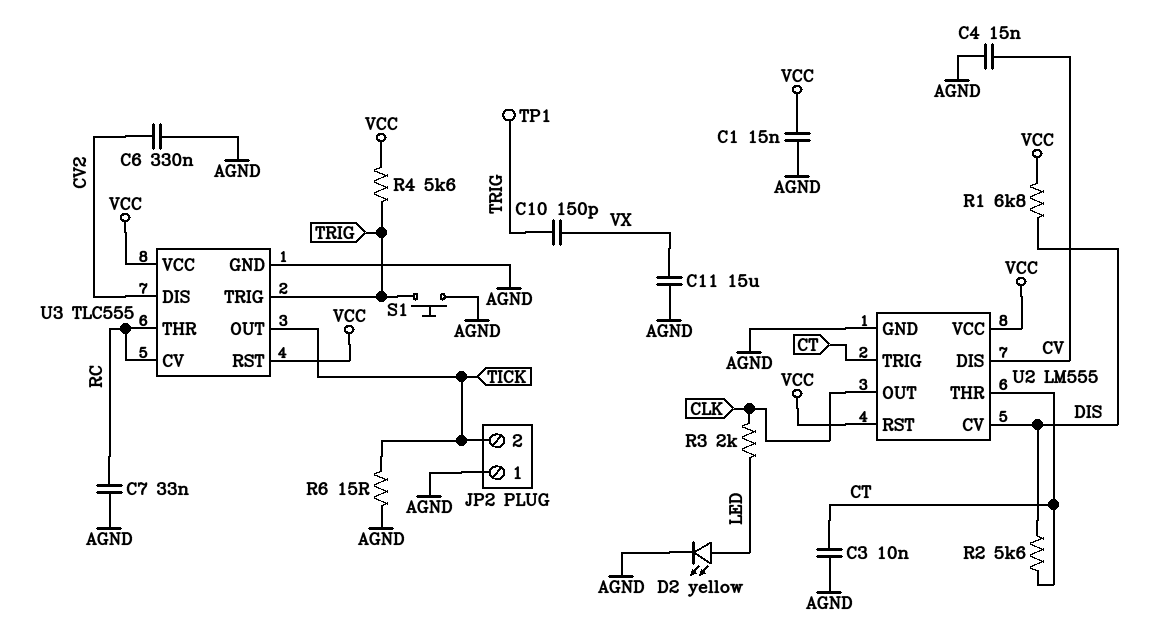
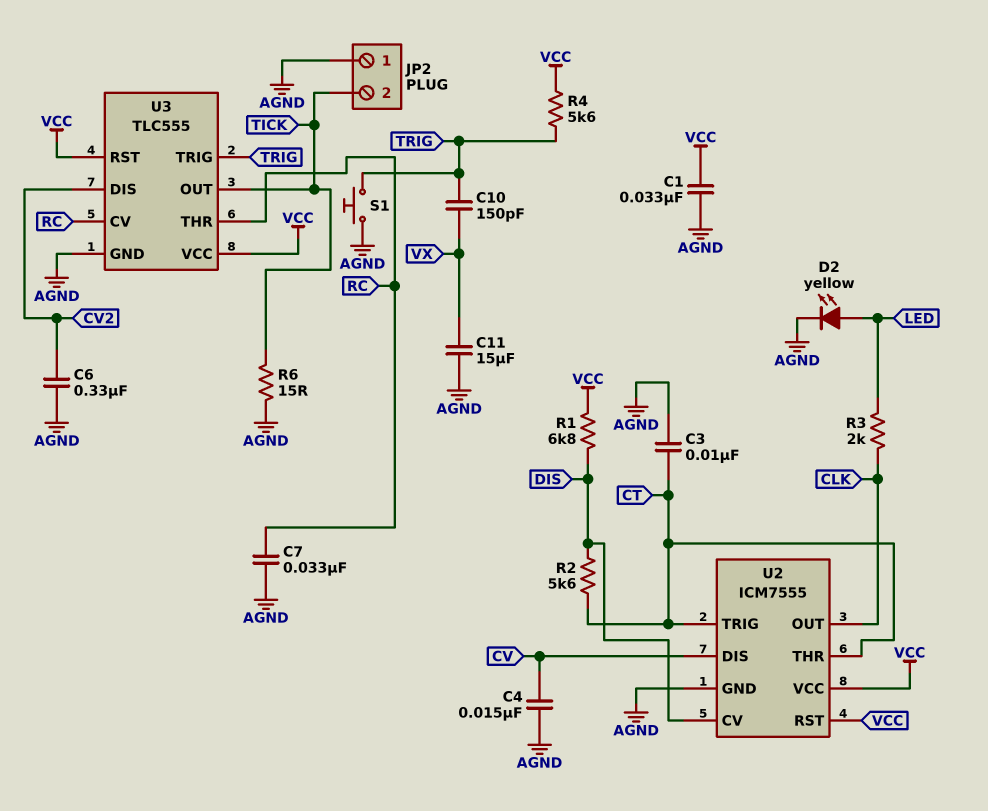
C1: 15nF (AGND, VCC) -> 33nF (AGND, VCC)
TP1: test point (TRIG) -> none
U2: LM555 -> ICM7555

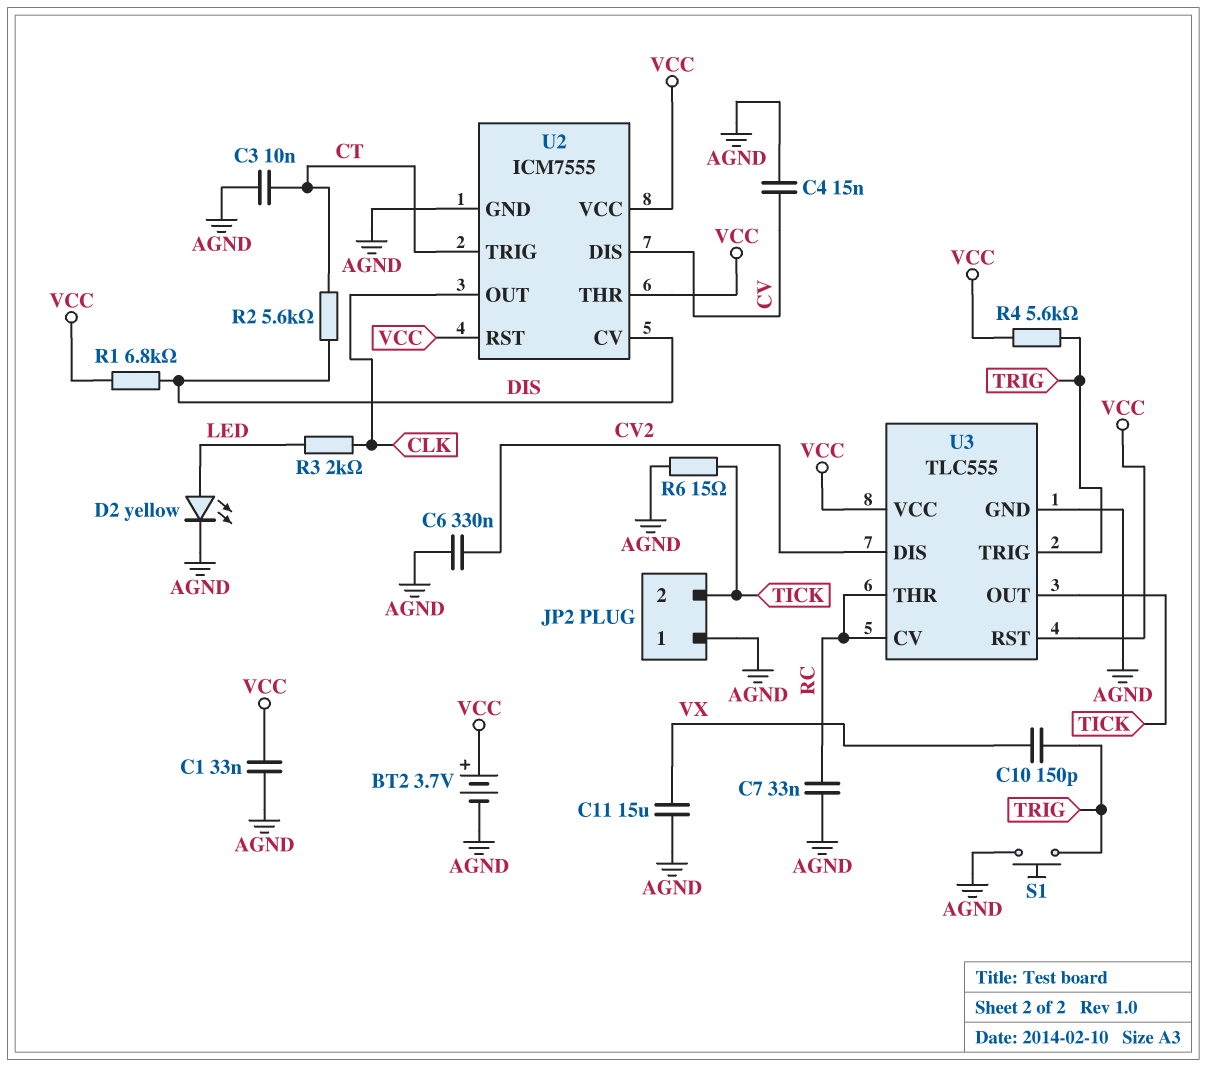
BT2: none -> 3.7V (plus VCC, minus AGND)
U2 pin THR: CT -> VCC

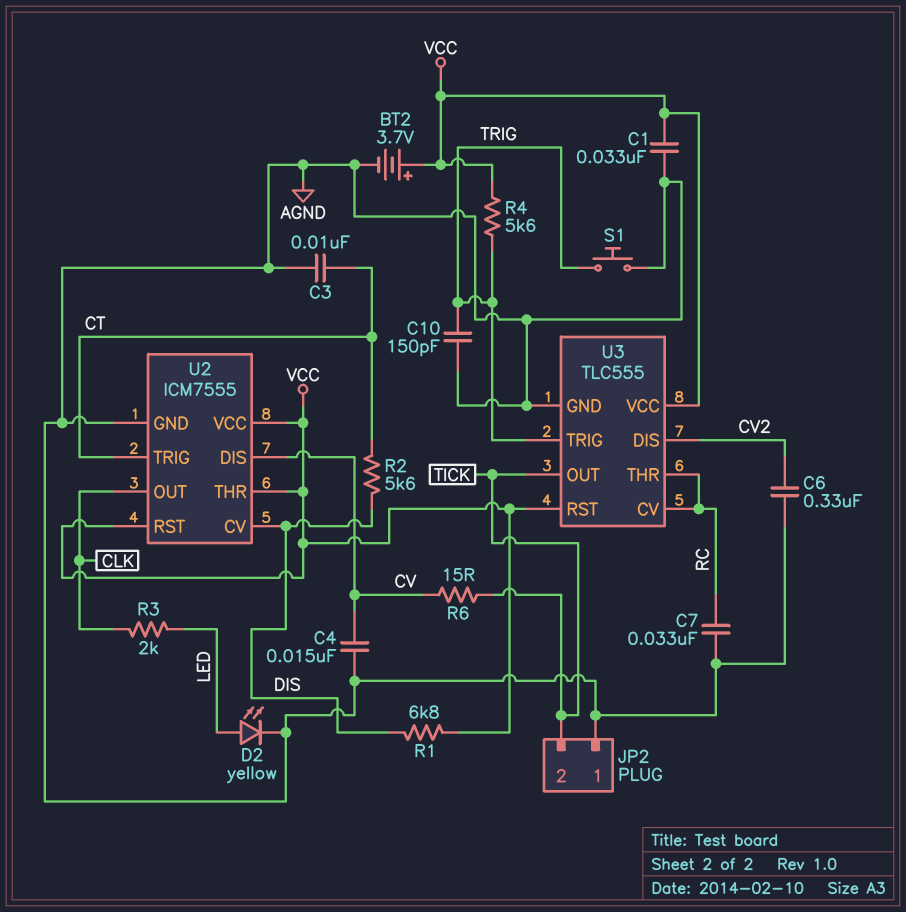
C10: 150pF (TRIG, VX) -> 150pF (AGND, TRIG)
C11: 15uF (AGND, VX) -> none
R6: 15 (AGND, TICK) -> 15 (CV, TICK)

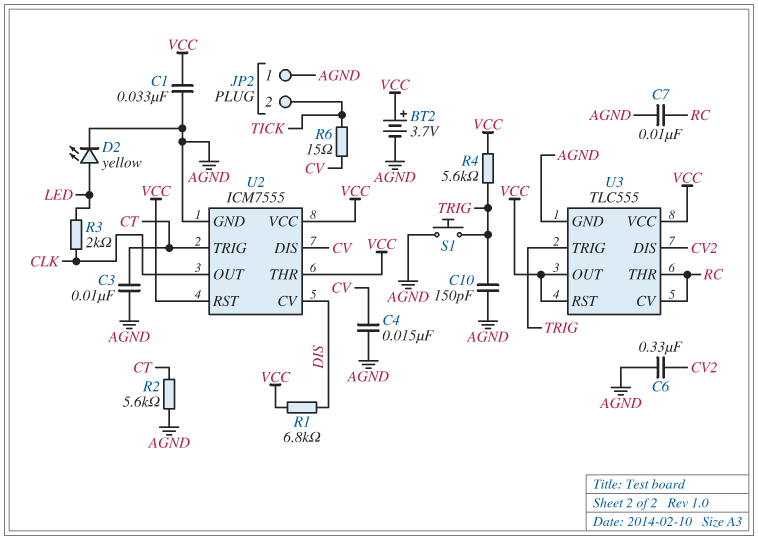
C7: 33nF (AGND, RC) -> 10nF (AGND, RC)
R2: 5.6k (CT, DIS) -> 5.6k (AGND, CT)
U3 pin OUT: TICK -> VCC

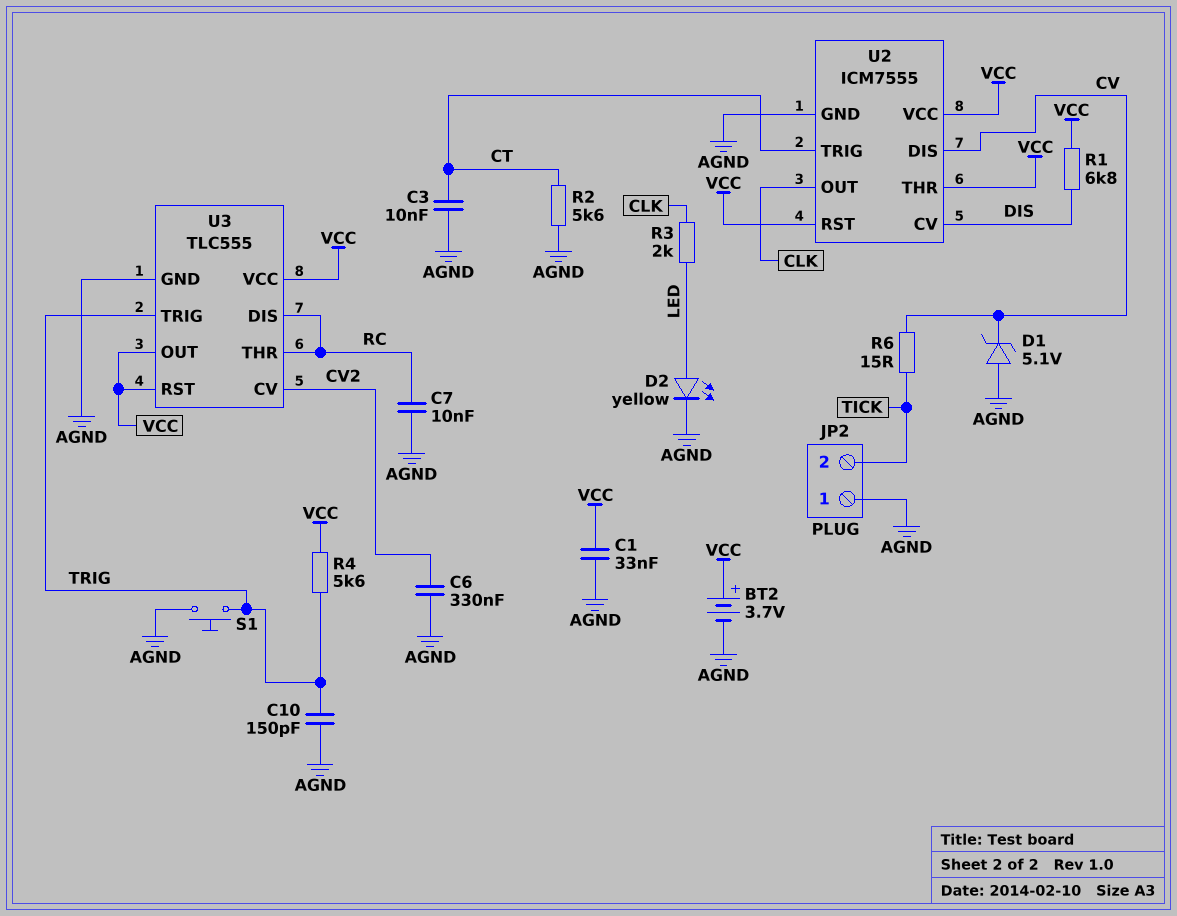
C4: 15nF (AGND, CV) -> none
D1: none -> zener 5.1V (A AGND, K CV)
U3 pin CV: RC -> CV2
U3 pin DIS: CV2 -> RC

